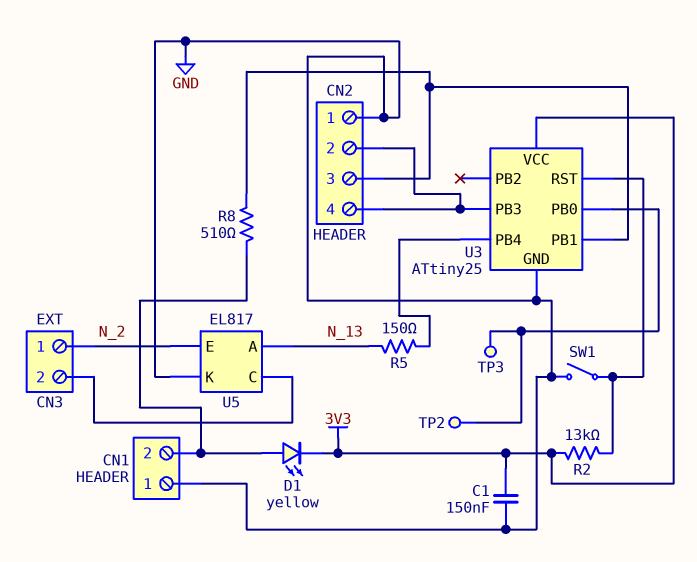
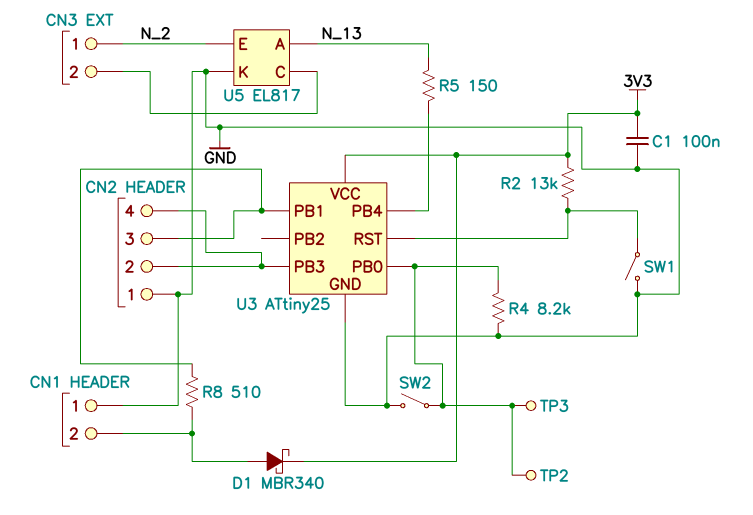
C1: 150nF (3V3, GND) -> 100nF (3V3, GND)
D1: LED yellow (A CN1/2, K 3V3) -> schottky MBR340 (A CN1/2, K 3V3)
R4: none -> 8.2k (GND, U3/PB0)
SW2: none -> switch (GND, U3/PB0)

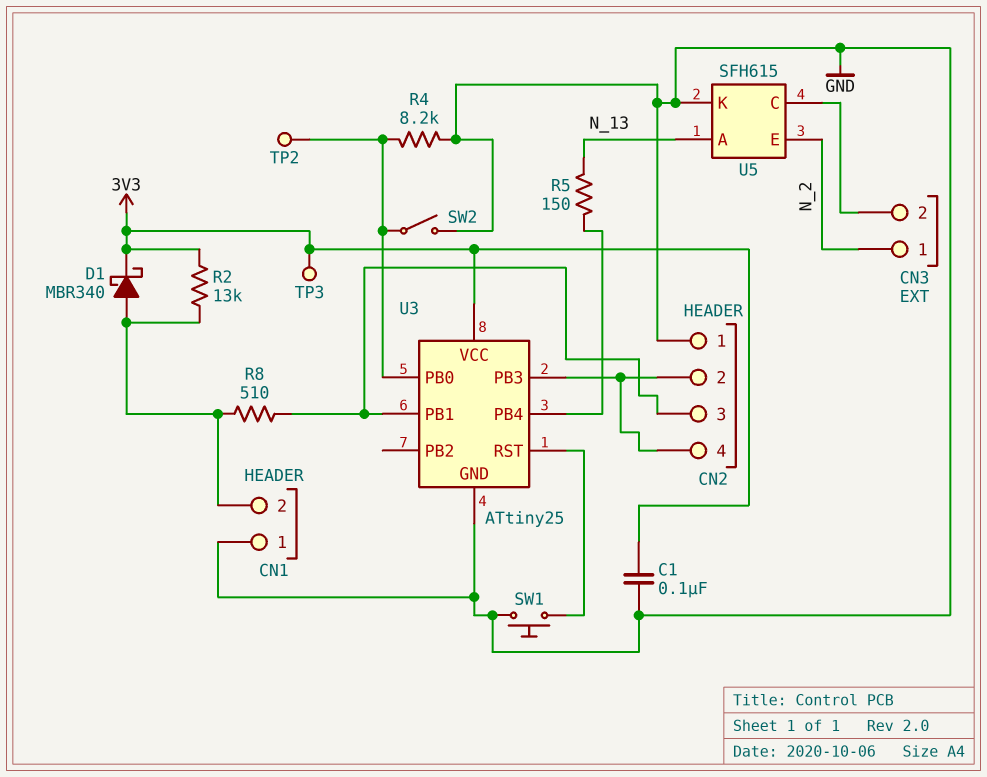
R2: 13k (3V3, U3/RST) -> 13k (3V3, CN1/2)
SW1: switch (GND, U3/RST) -> button (GND, U3/RST)
TP3: test point (U3/PB0) -> test point (3V3)
U5: EL817 -> SFH615

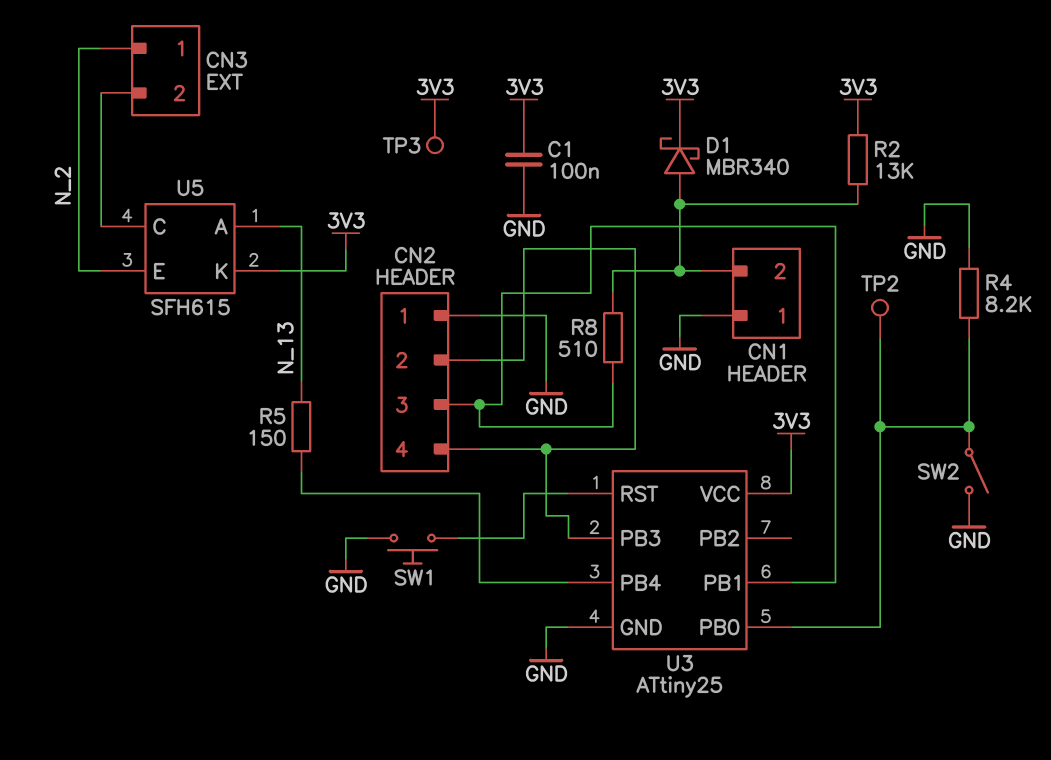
U5 pin K: GND -> 3V3

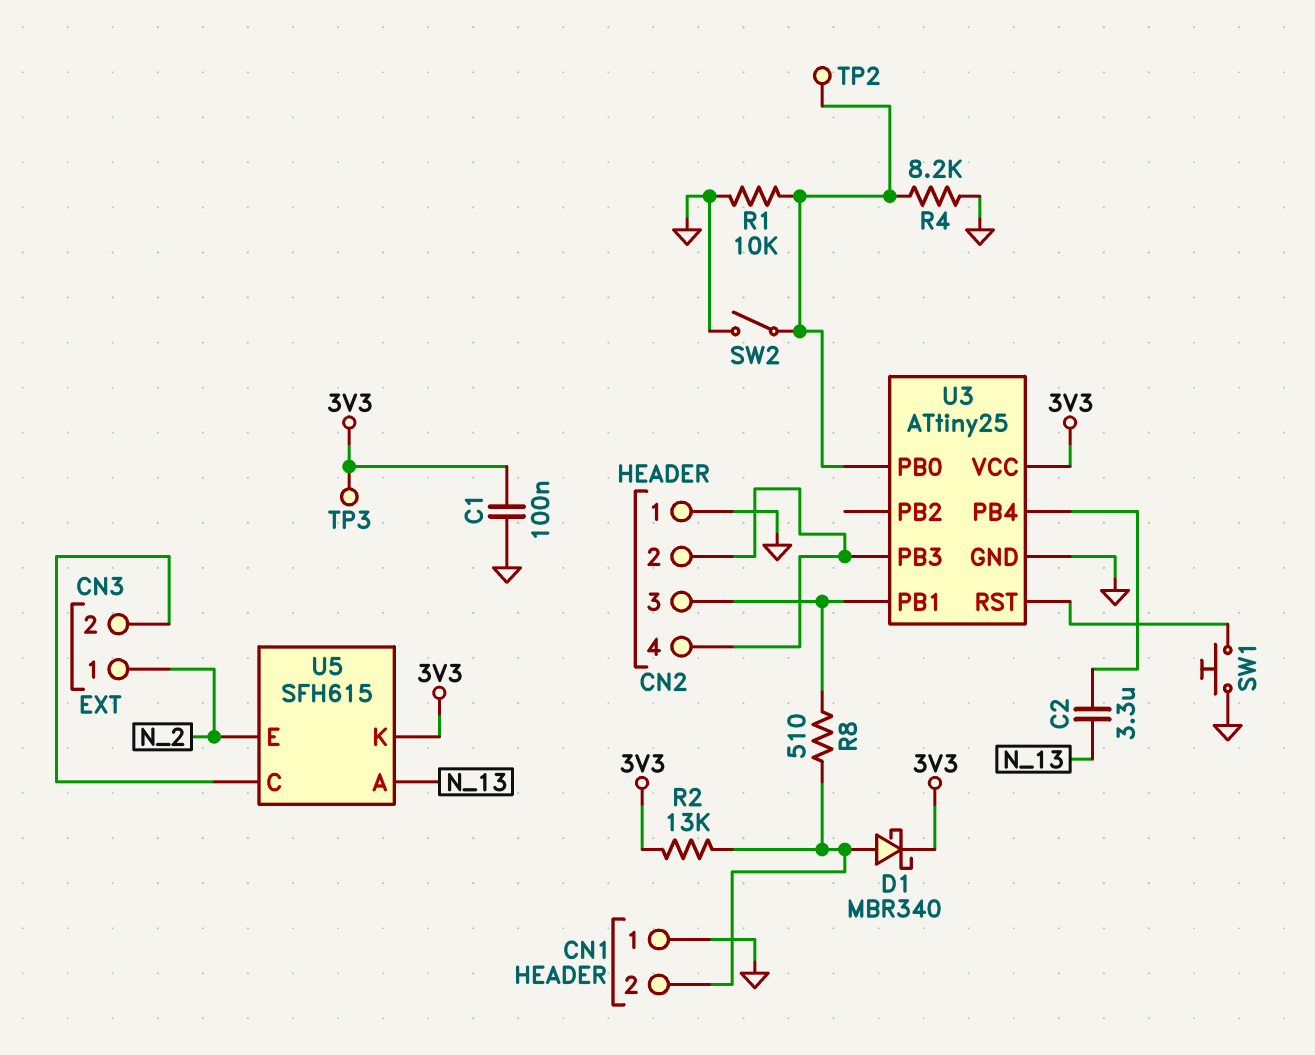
C2: none -> 3.3uF (N_13, U3/PB4)
R1: none -> 10k (GND, U3/PB0)
R5: 150 (N_13, U3/PB4) -> none

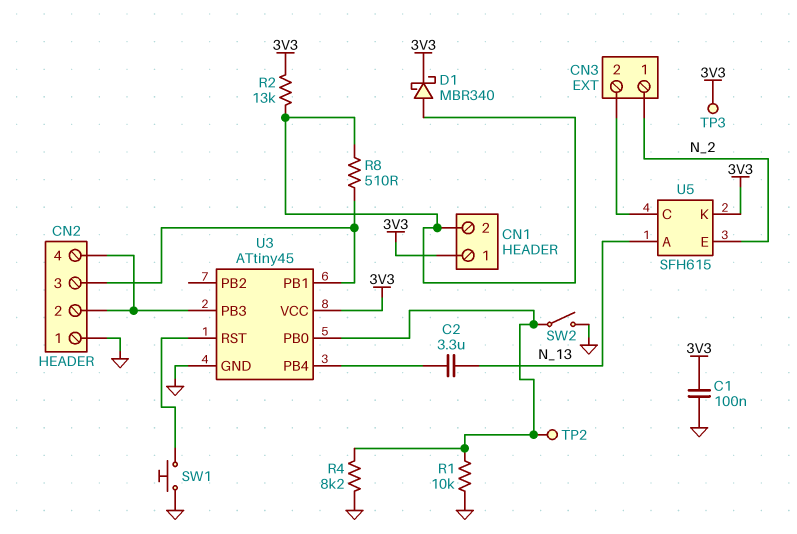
CN1 pin 1: GND -> 3V3
U3: ATtiny25 -> ATtiny45

